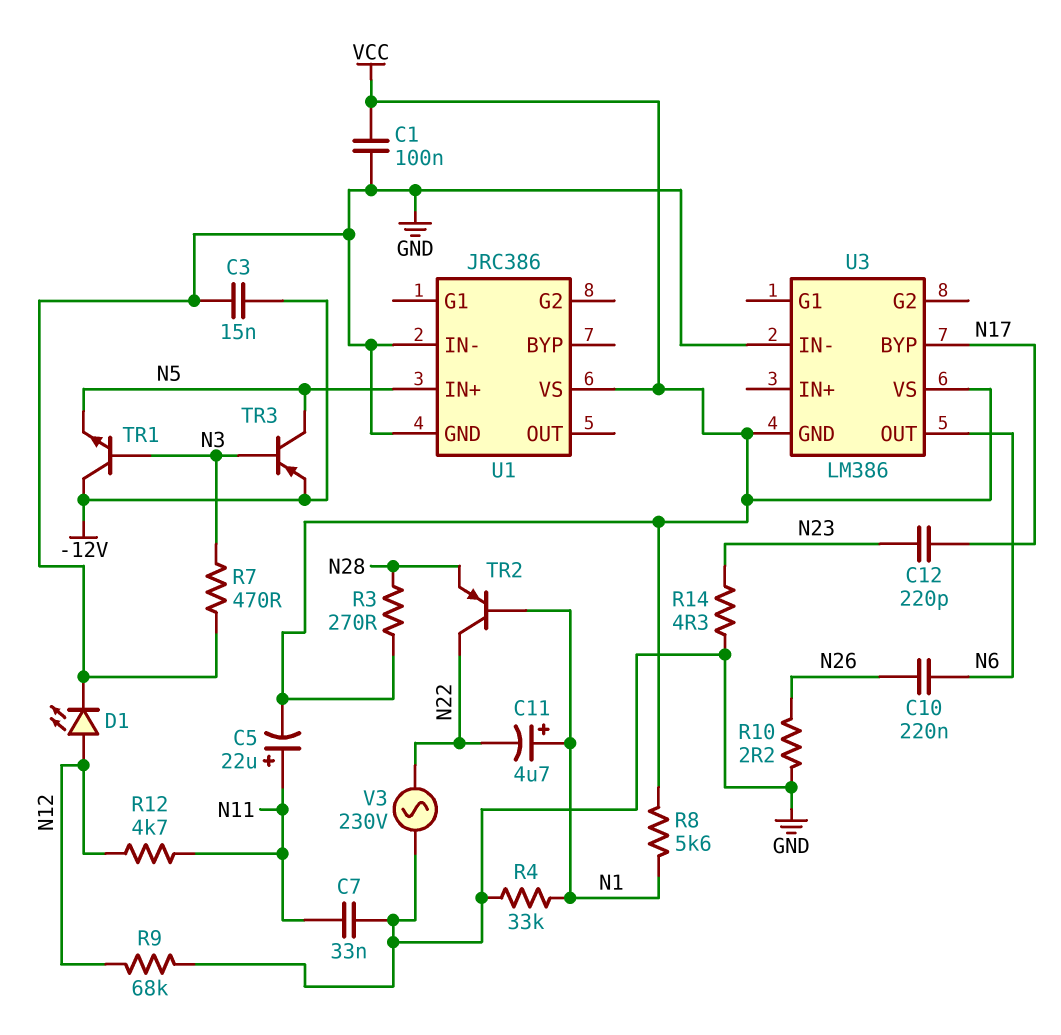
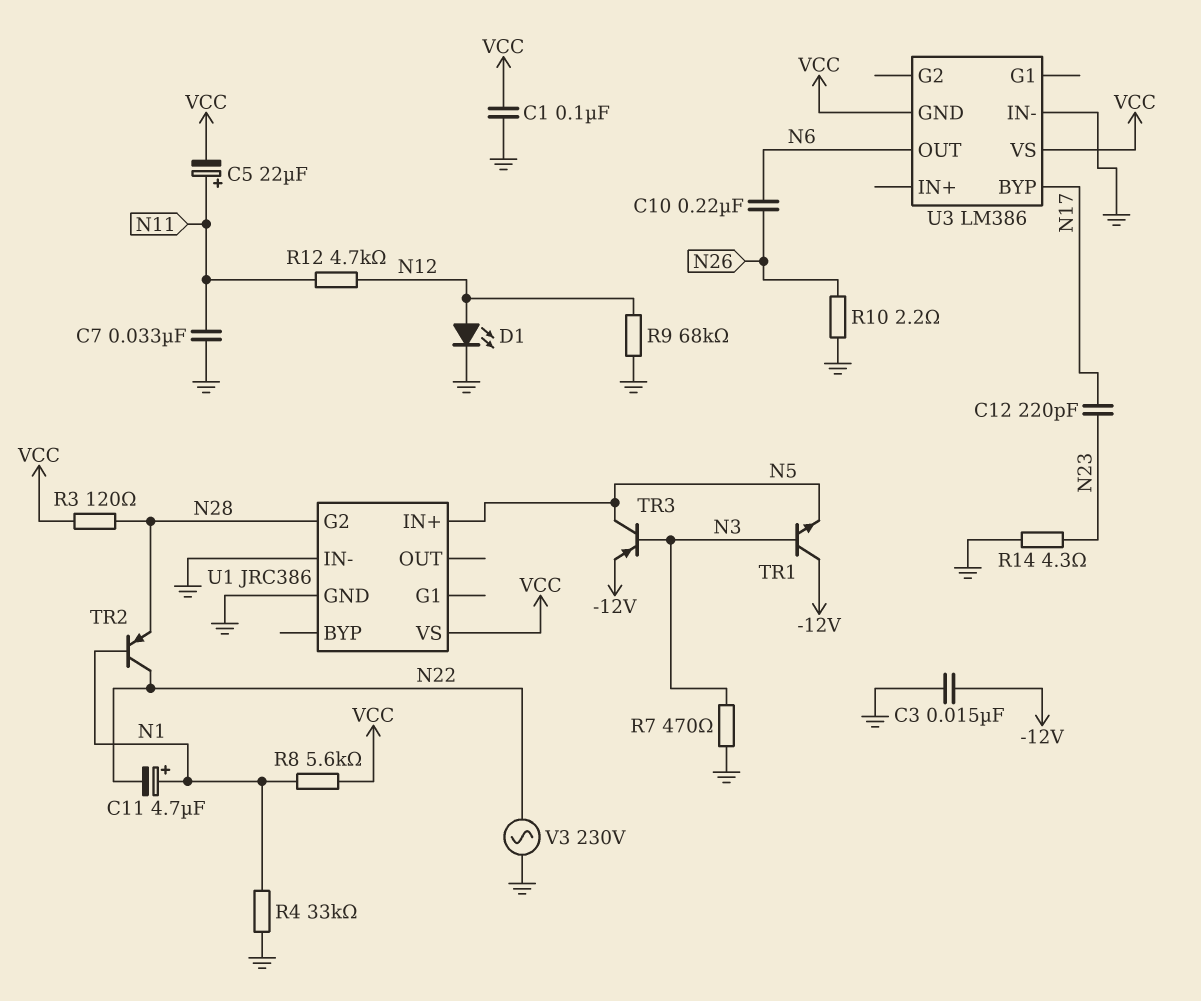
R3: 270 (N28, VCC) -> 120 (N28, VCC)
U1 pin G2: none -> N28

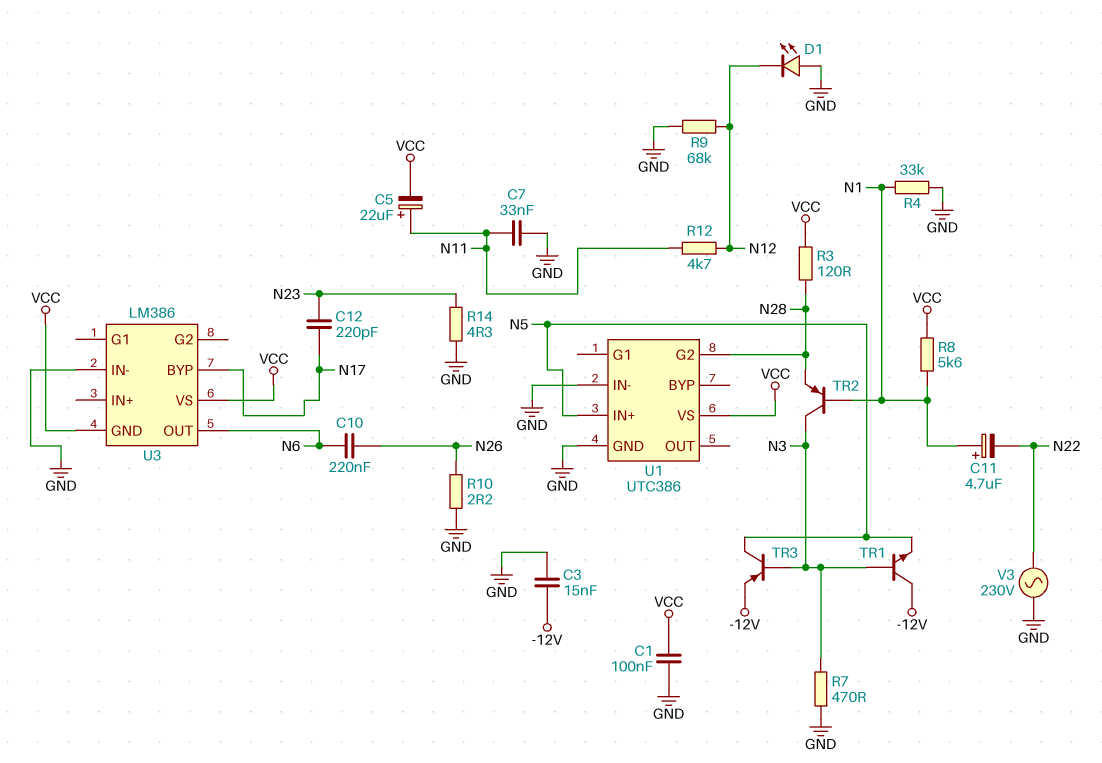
D1: LED (A N12, K GND) -> LED (A GND, K N12)
TR2: PNP (B N1, C N22, E N28) -> PNP (B N1, C N3, E N28)
U1: JRC386 -> UTC386

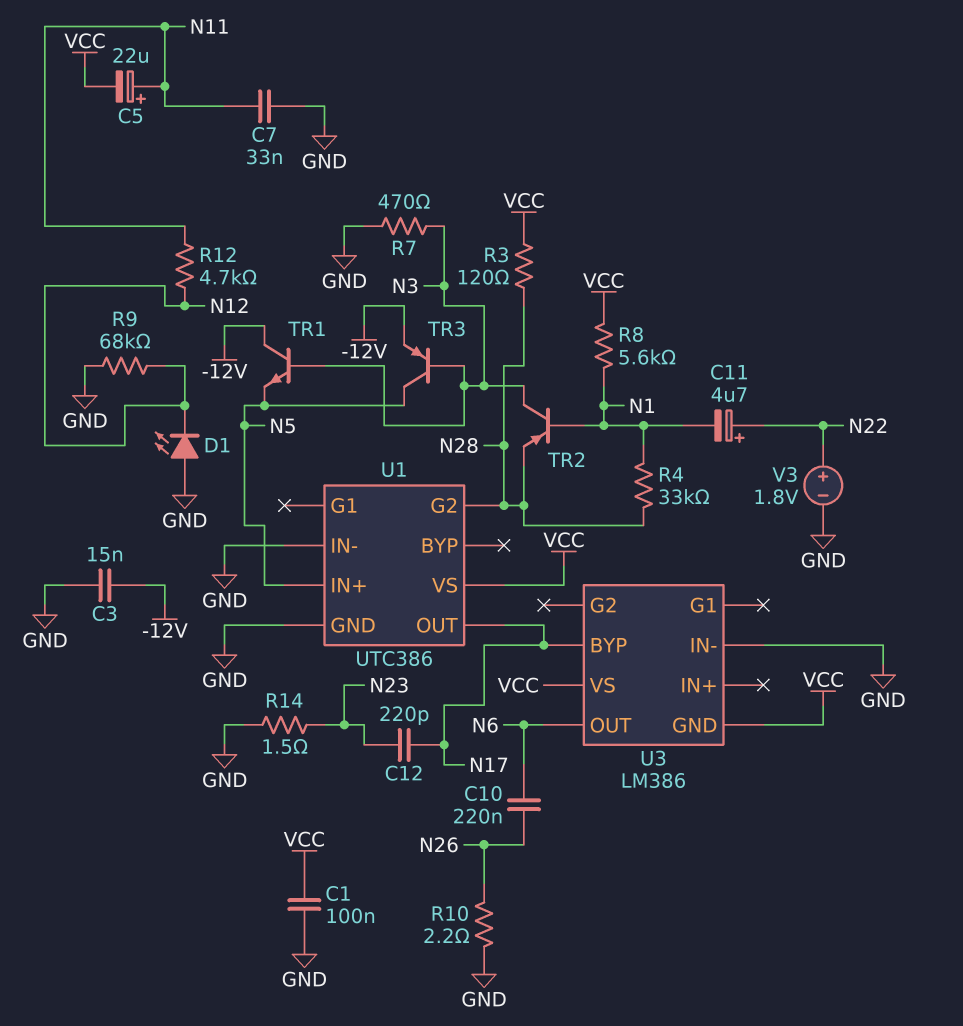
C11: 4.7uF (plus N1, minus N22) -> 4.7uF (plus N22, minus N1)
R4: 33k (GND, N1) -> 33k (N1, N28)
R14: 4.3 (GND, N23) -> 1.5 (GND, N23)
U1 pin OUT: none -> N17
V3: AC 230V (GND, N22) -> 1.8V (plus N22, minus GND)

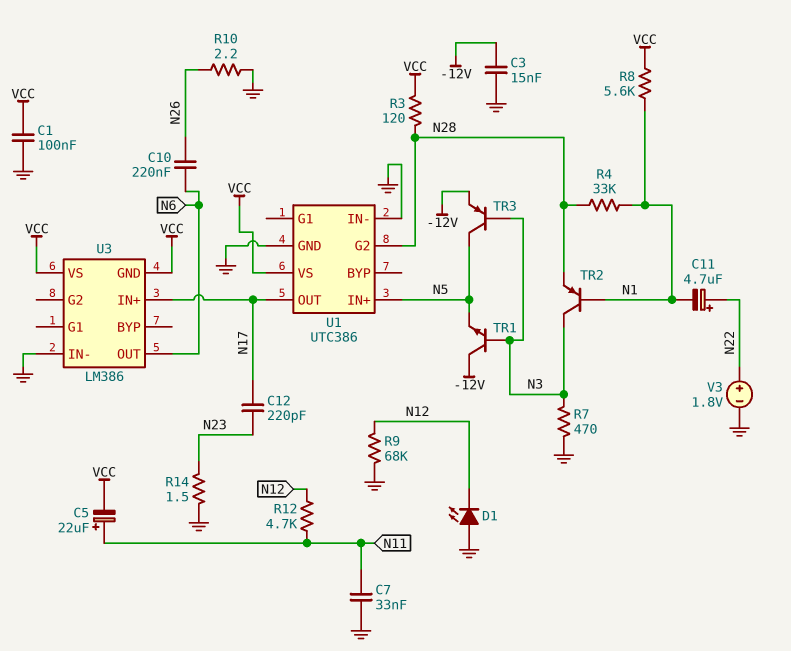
U3 pin BYP: N17 -> none
U3 pin IN+: none -> N17

